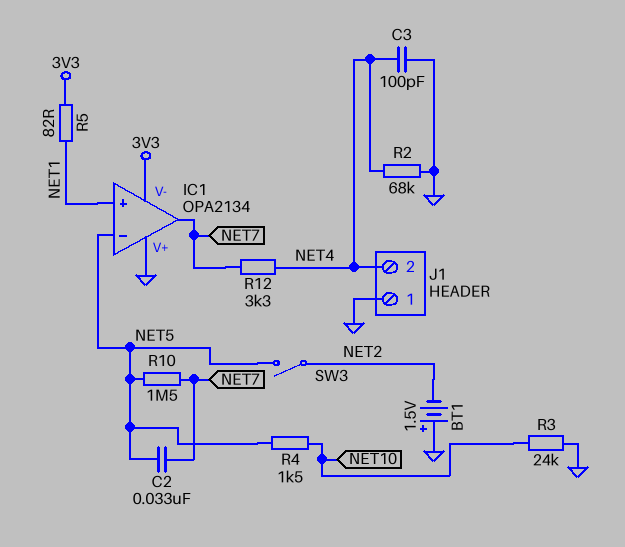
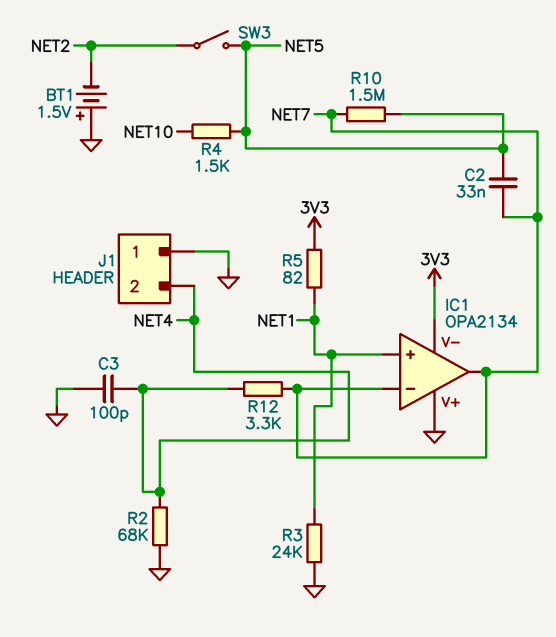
IC1 pin in-: NET5 -> NET7
R3: 24k (GND, NET10) -> 24k (GND, NET1)

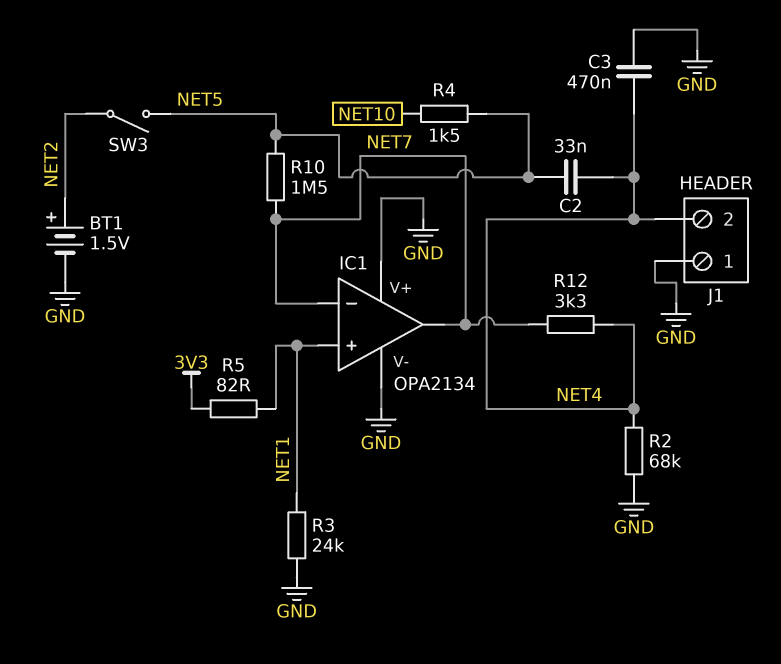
BT1: 1.5V (plus GND, minus NET2) -> 1.5V (plus NET2, minus GND)
C2: 33nF (NET5, NET7) -> 33nF (NET4, NET5)
C3: 100pF (GND, NET4) -> 470nF (GND, NET4)
IC1 pin V-: 3V3 -> GND

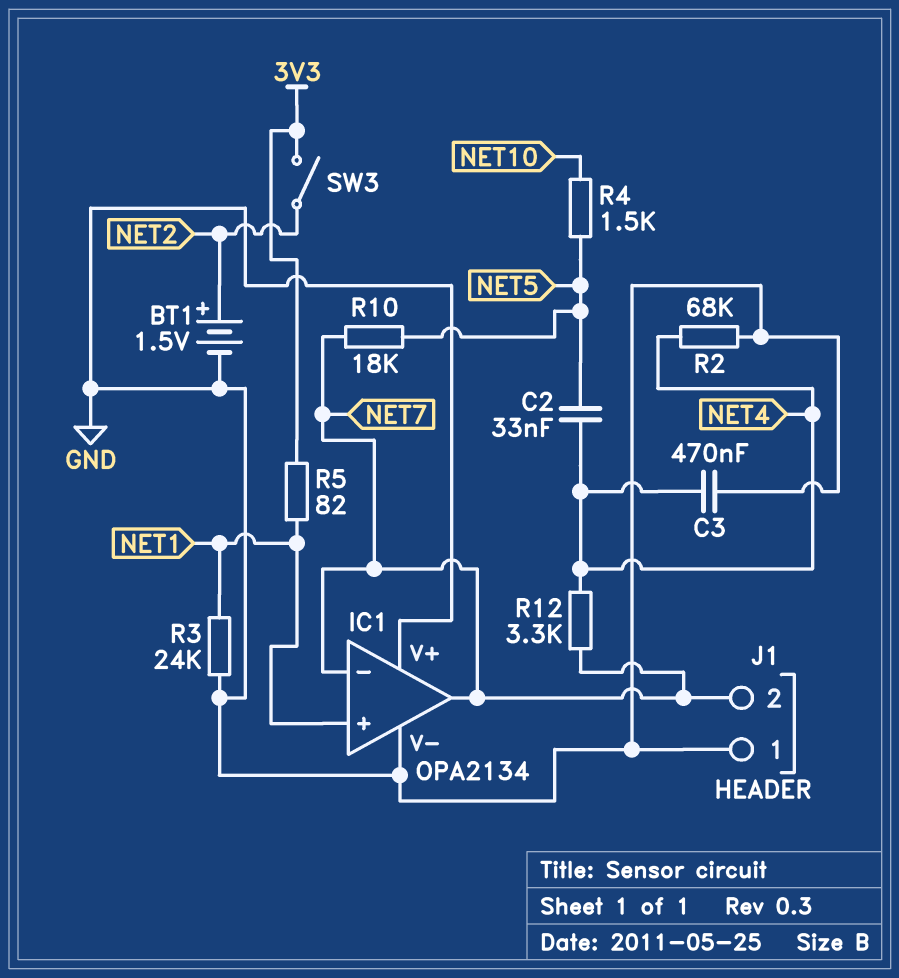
J1 pin 2: NET4 -> NET7
R10: 1.5M (NET5, NET7) -> 18k (NET5, NET7)
SW3: switch (NET2, NET5) -> switch (3V3, NET2)

